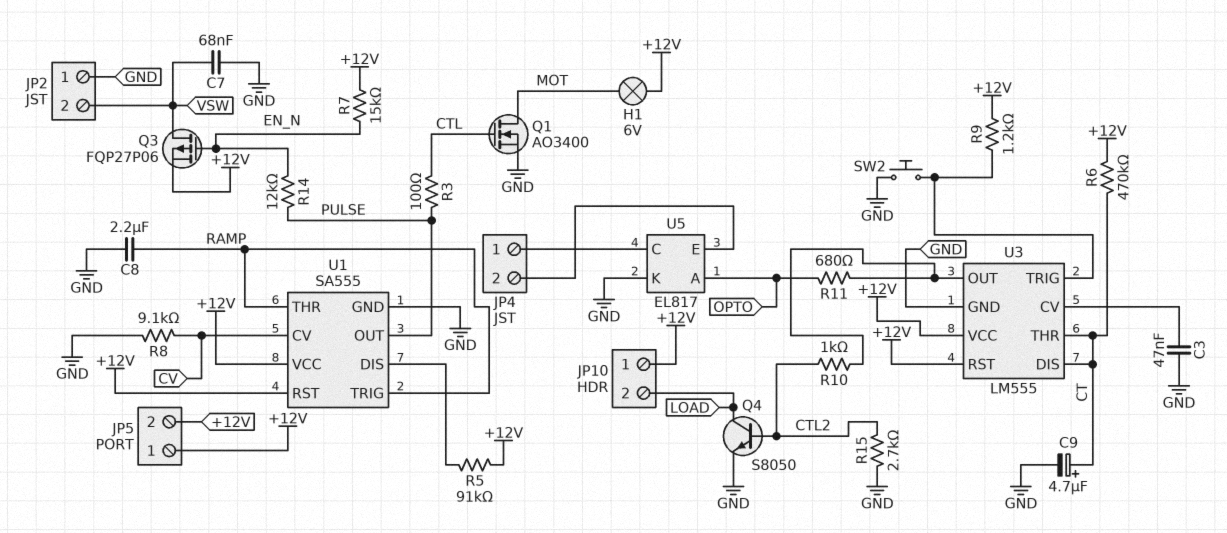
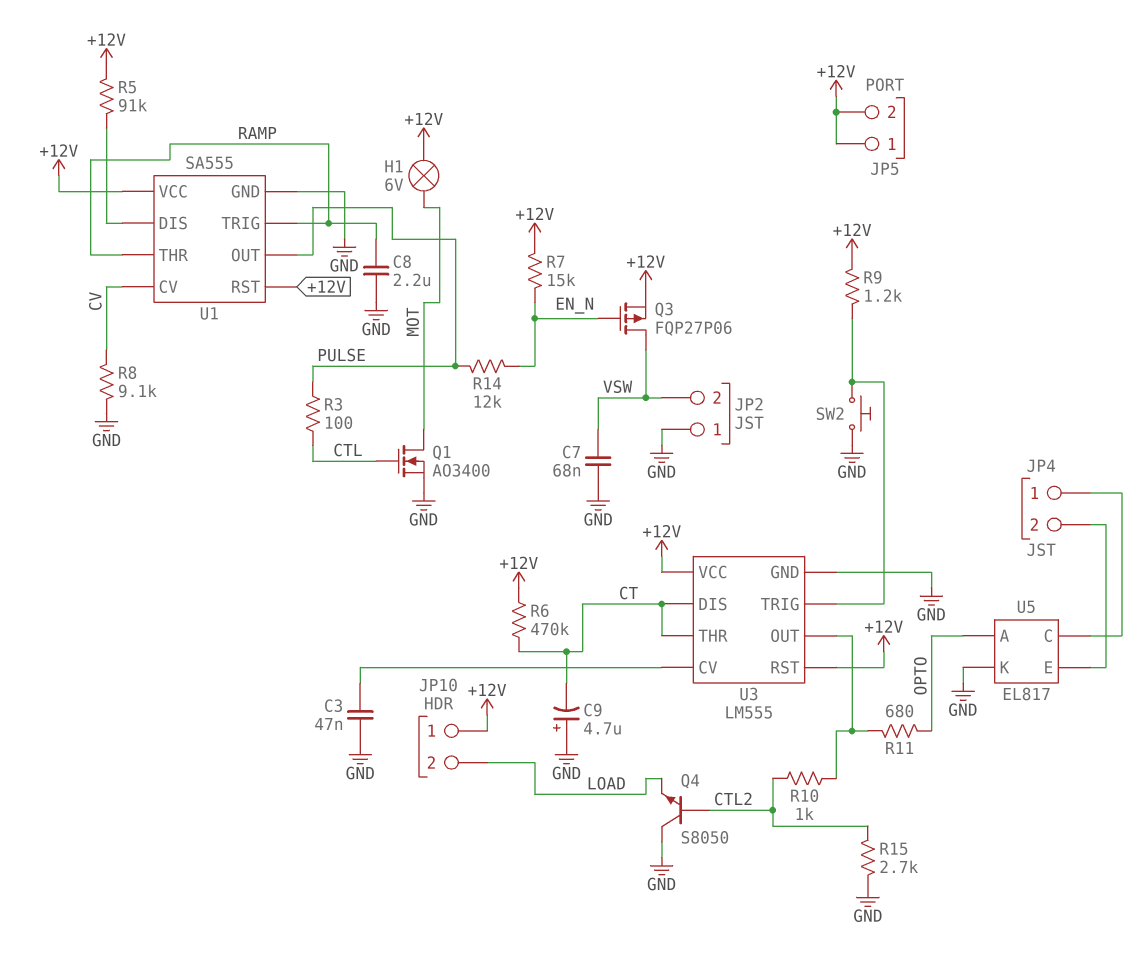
C9: 4.7uF (plus CT, minus GND) -> 4.7uF (plus GND, minus CT)
Q4: NPN S8050 (B CTL2, C LOAD, E GND) -> NPN S8050 (B CTL2, C GND, E LOAD)

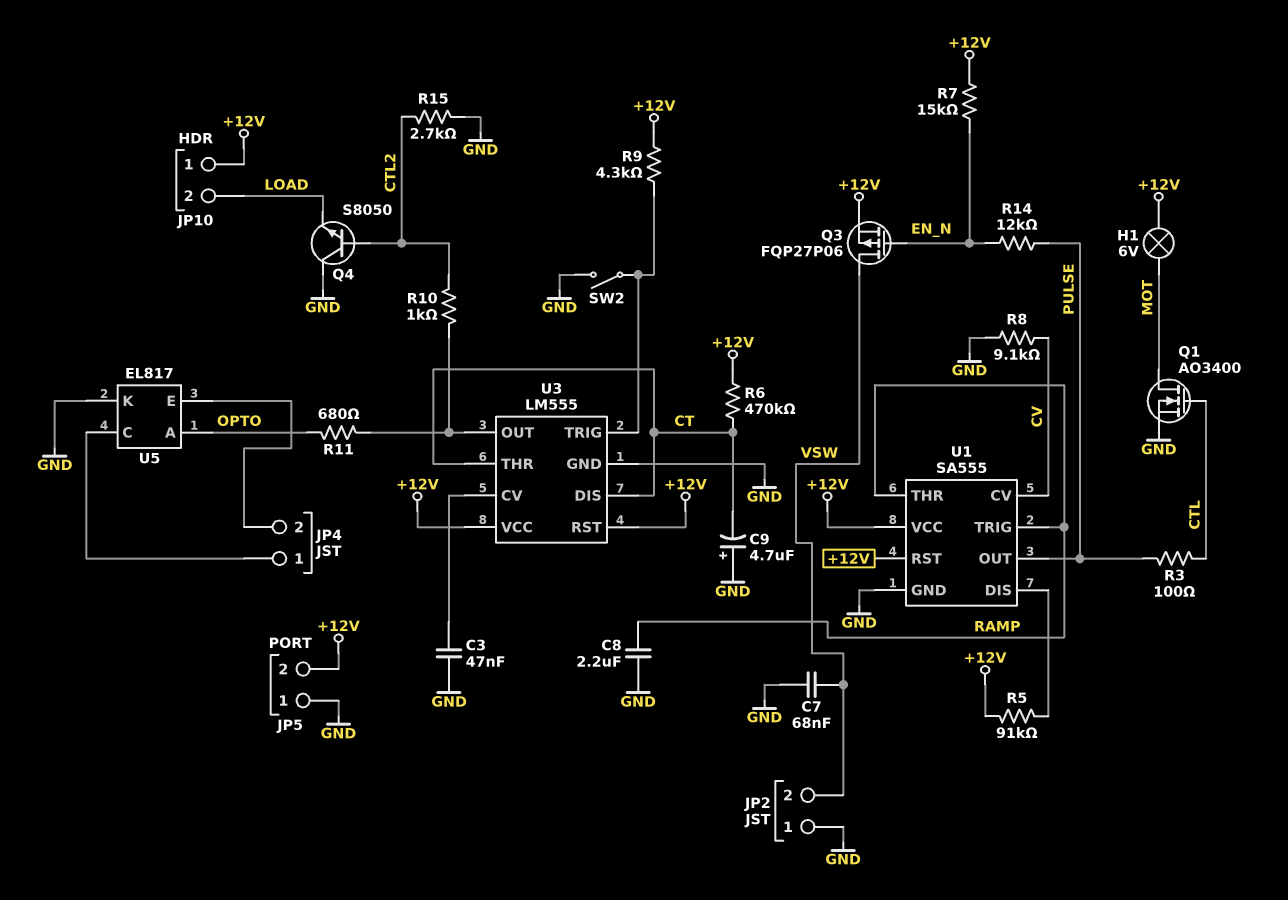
JP5 pin 1: +12V -> GND
R9: 1.2k (+12V, U3/TRIG) -> 4.3k (+12V, U3/TRIG)
SW2: button (GND, U3/TRIG) -> switch (GND, U3/TRIG)

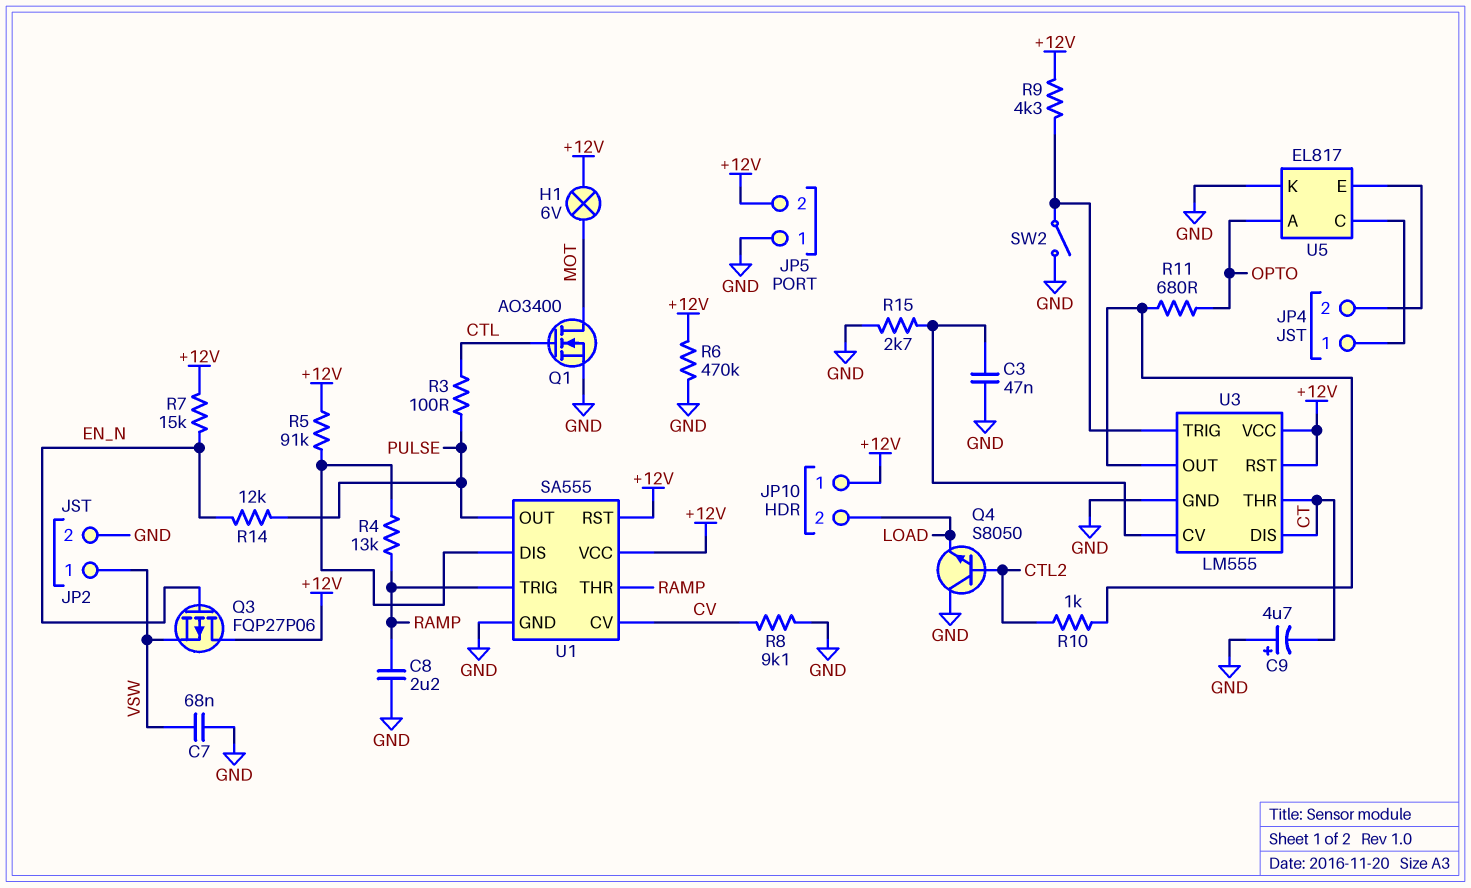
JP2 pin 1: GND -> VSW
JP2 pin 2: VSW -> GND
Q3: PMOS FQP27P06 (G EN_N, D VSW, S +12V) -> PMOS FQP27P06 (G EN_N, D +12V, S VSW)
R4: none -> 13k (RAMP, U1/DIS)
R6: 470k (+12V, CT) -> 470k (+12V, GND)
R15: 2.7k (CTL2, GND) -> 2.7k (GND, U3/CV)

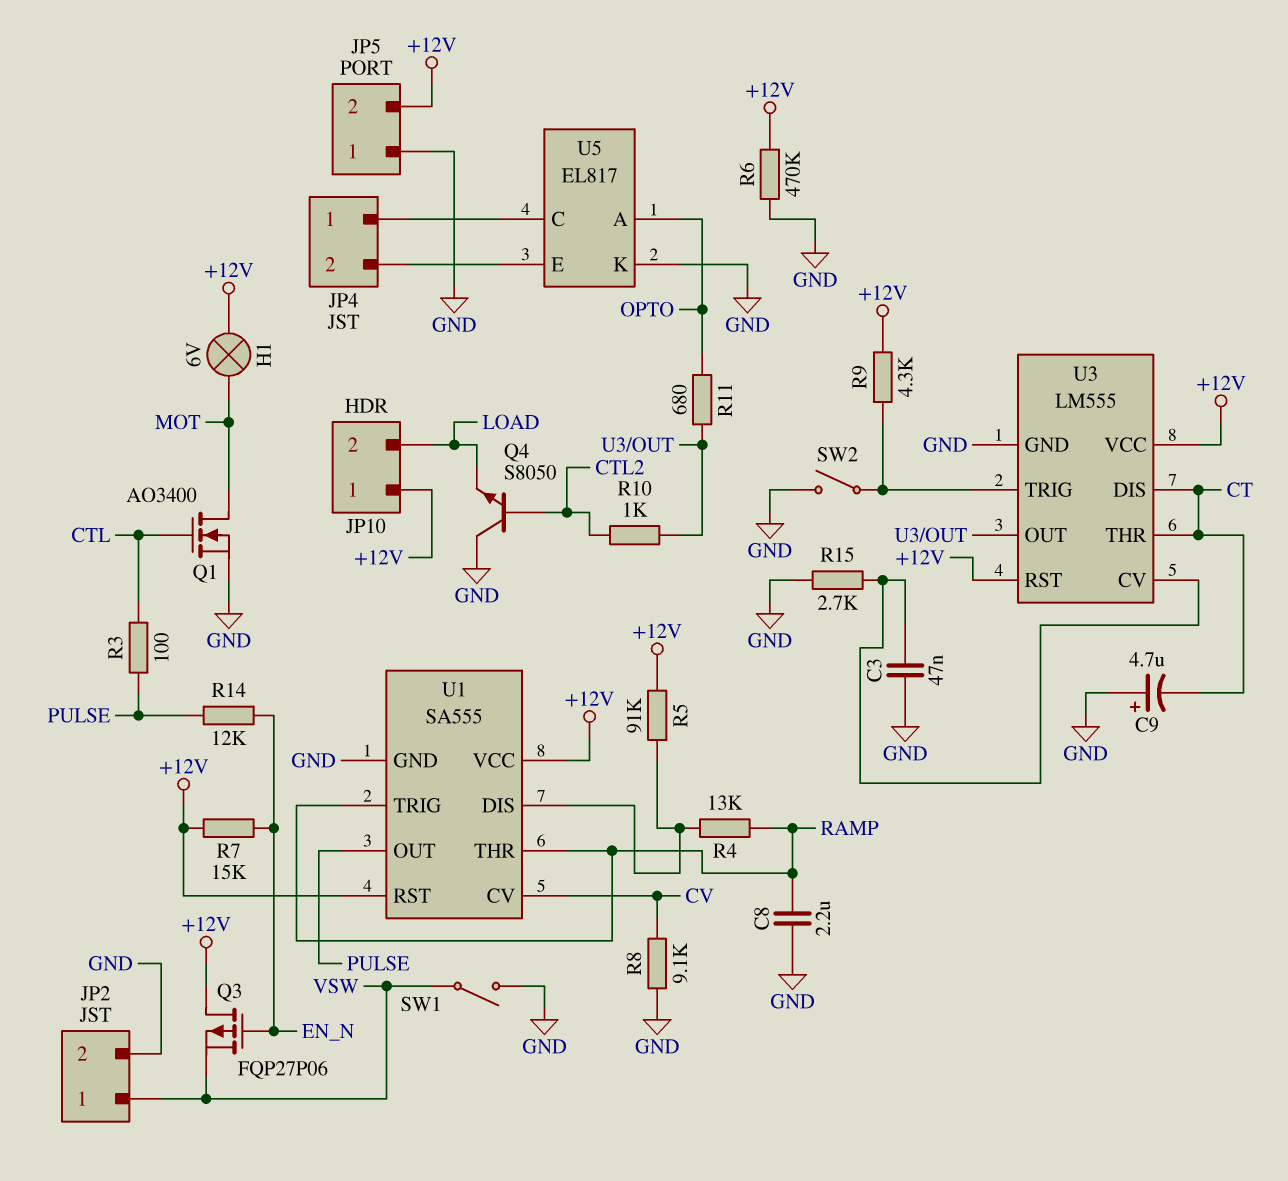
C7: 68nF (GND, VSW) -> none
SW1: none -> switch (GND, VSW)

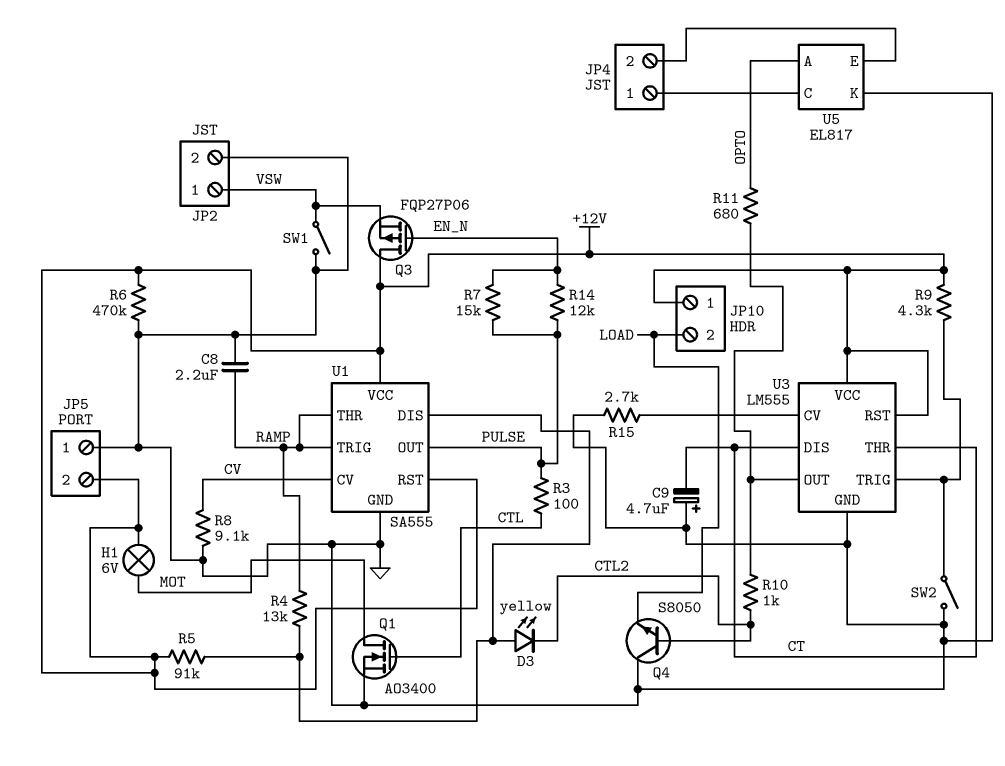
C3: 47nF (GND, U3/CV) -> none
D3: none -> LED yellow (A U1/DIS, K CTL2)
R7: 15k (+12V, EN_N) -> 15k (EN_N, PULSE)

